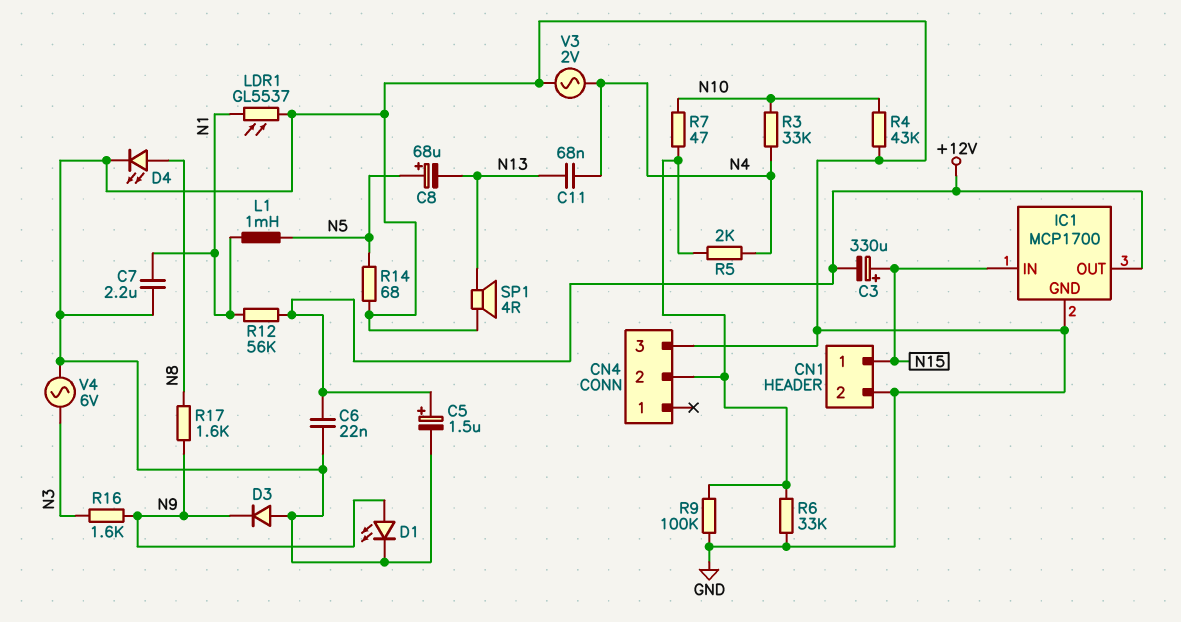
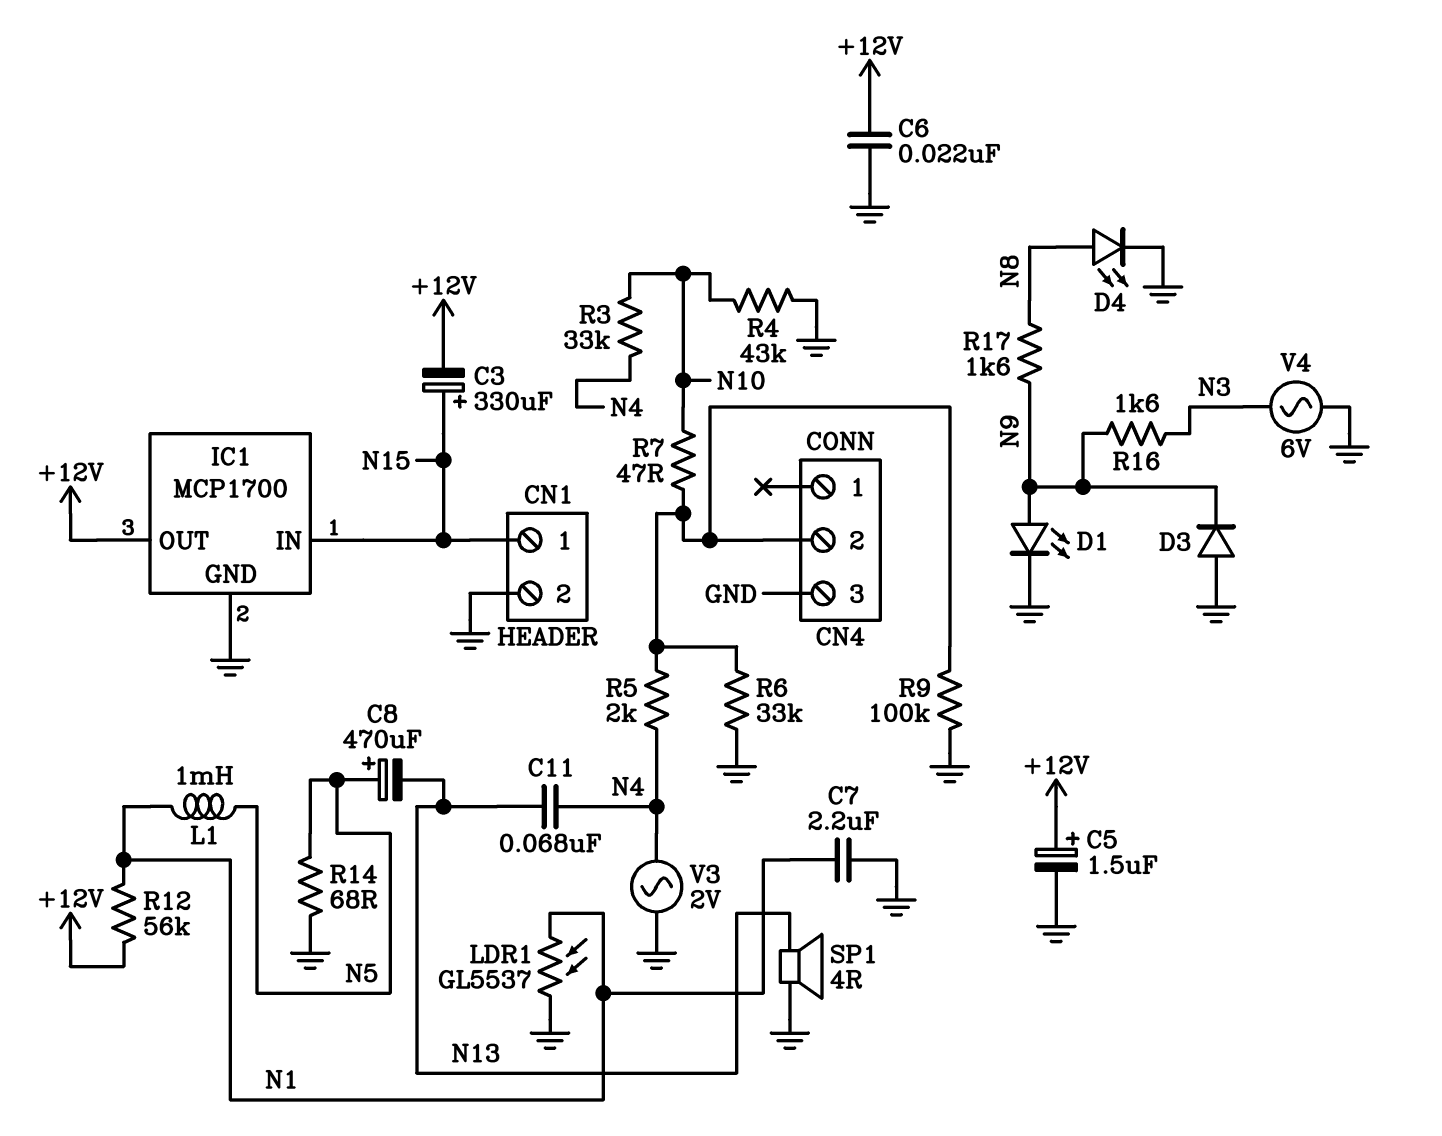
C8: 68uF (plus N5, minus N13) -> 470uF (plus N5, minus N13)

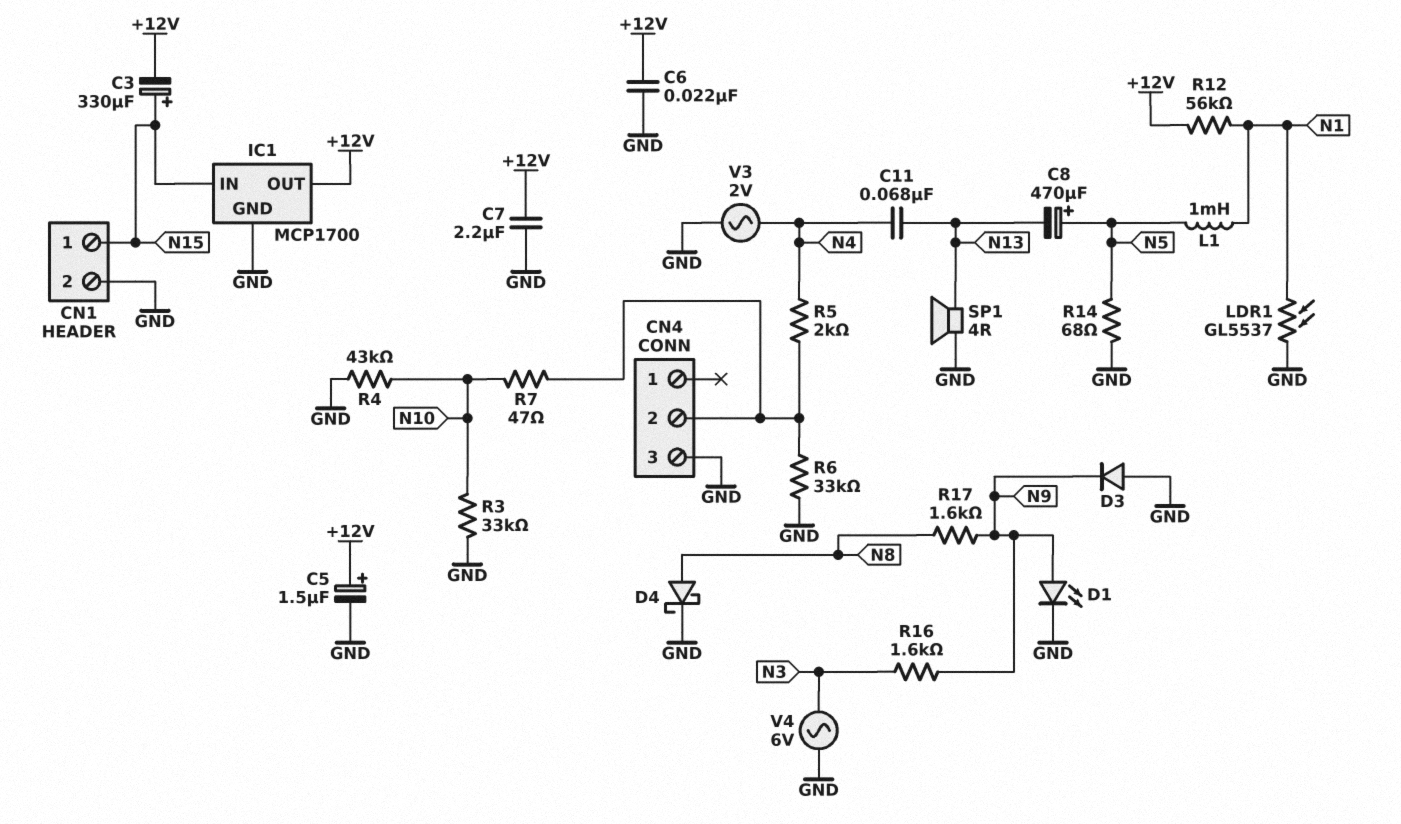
C7: 2.2uF (GND, N1) -> 2.2uF (+12V, GND)
D4: LED (A N8, K GND) -> schottky (A N8, K GND)
R3: 33k (N4, N10) -> 33k (GND, N10)
R9: 100k (CN4/2, GND) -> none

